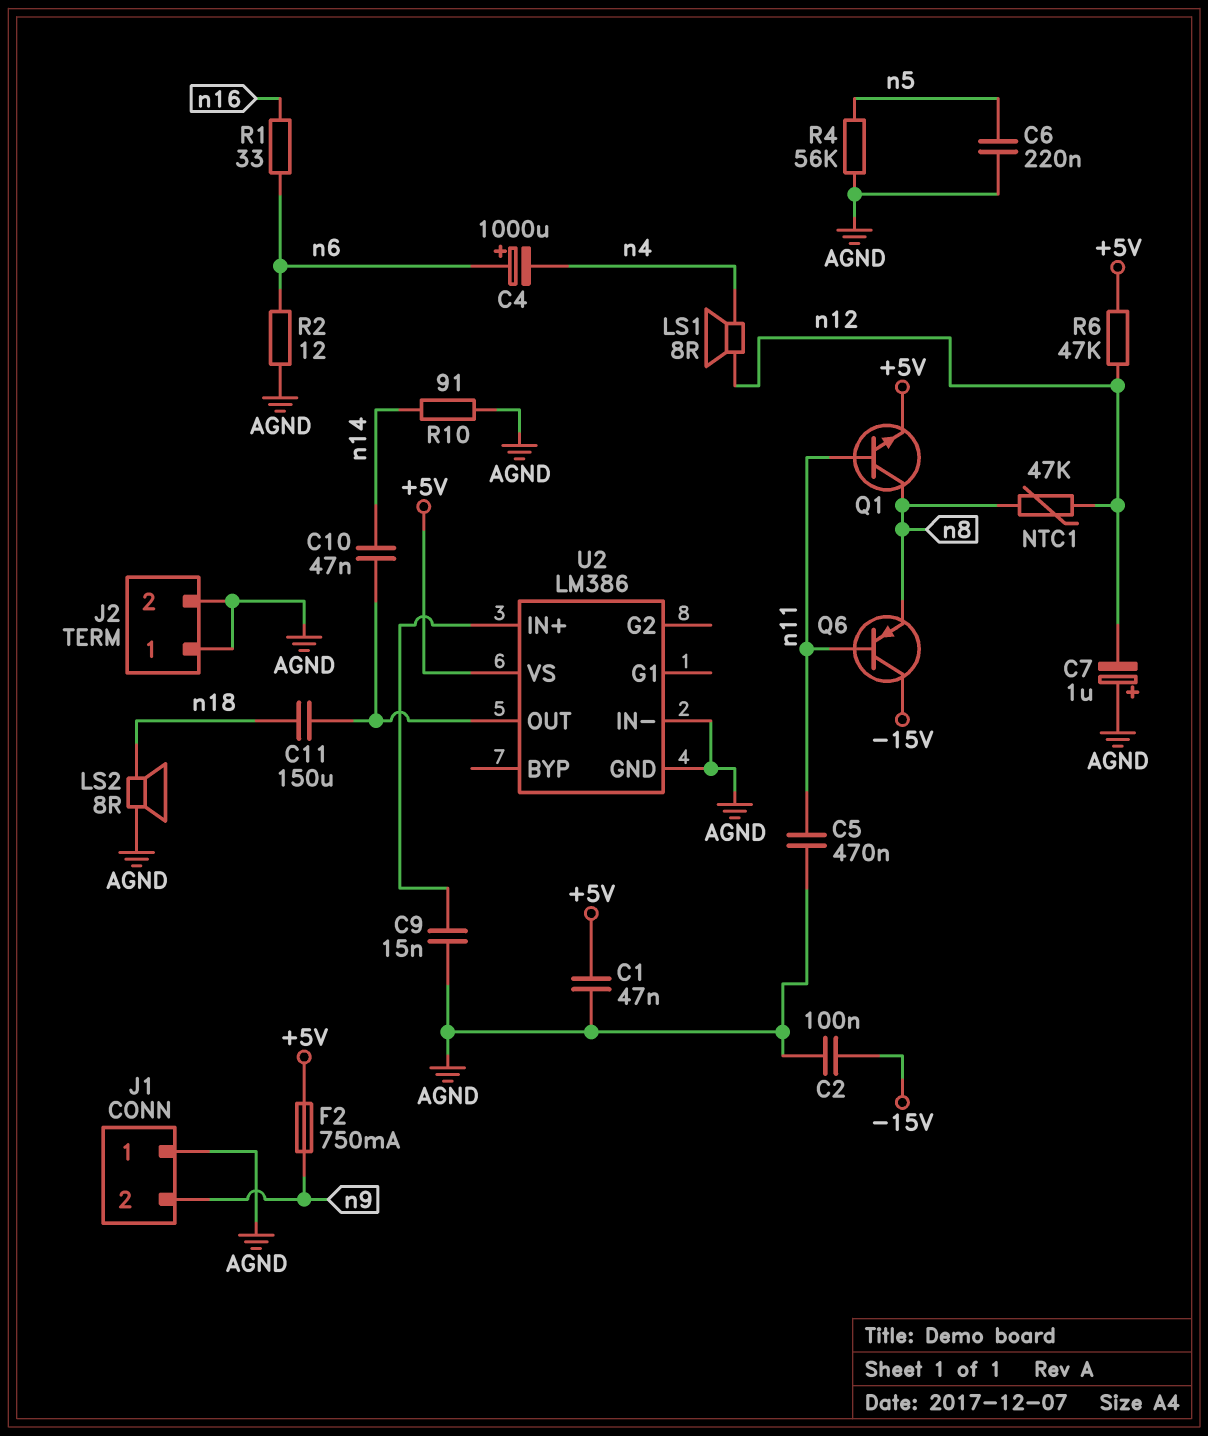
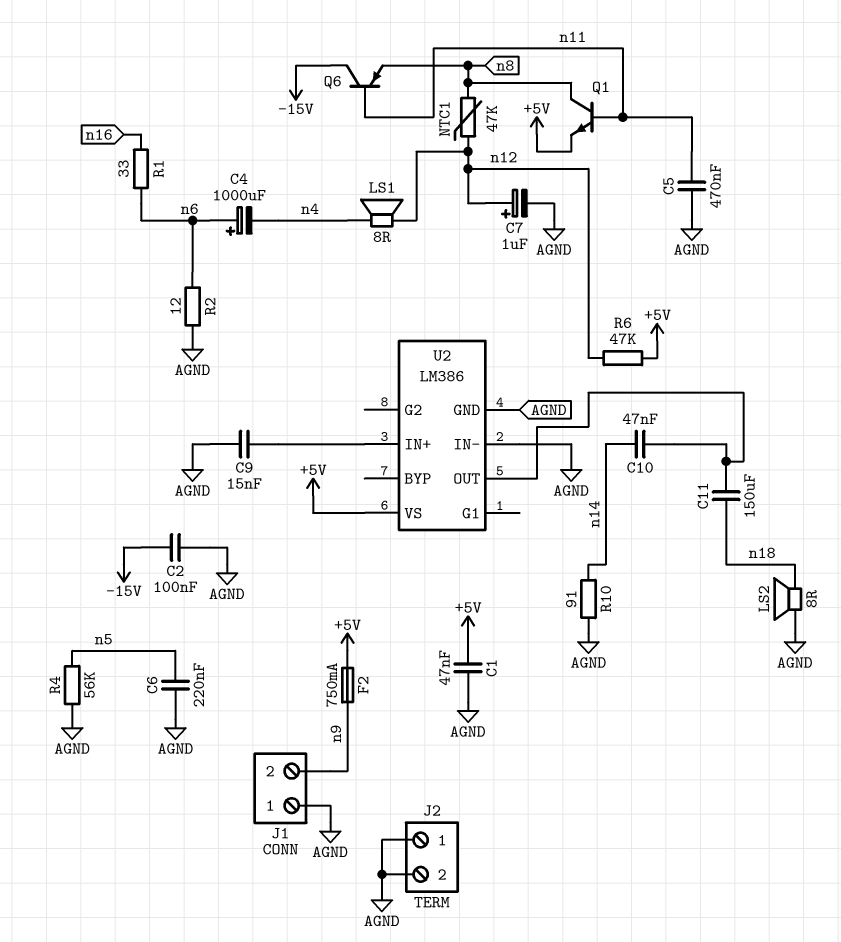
C7: 1uF (plus AGND, minus n12) -> 1uF (plus n12, minus AGND)

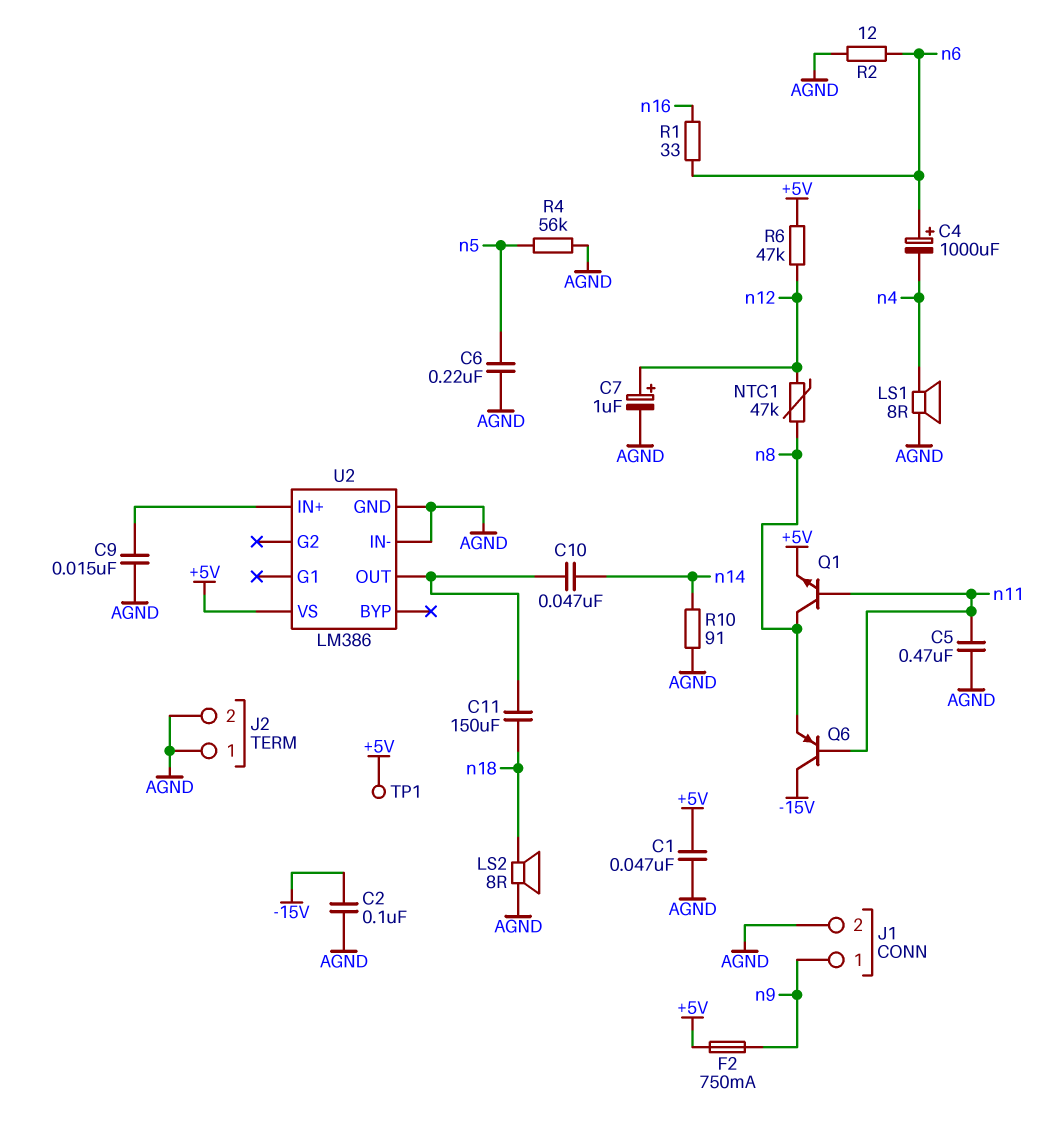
J1 pin 1: AGND -> n9
J1 pin 2: n9 -> AGND
LS1: speaker 8R (n4, n12) -> speaker 8R (AGND, n4)
TP1: none -> test point (+5V)

